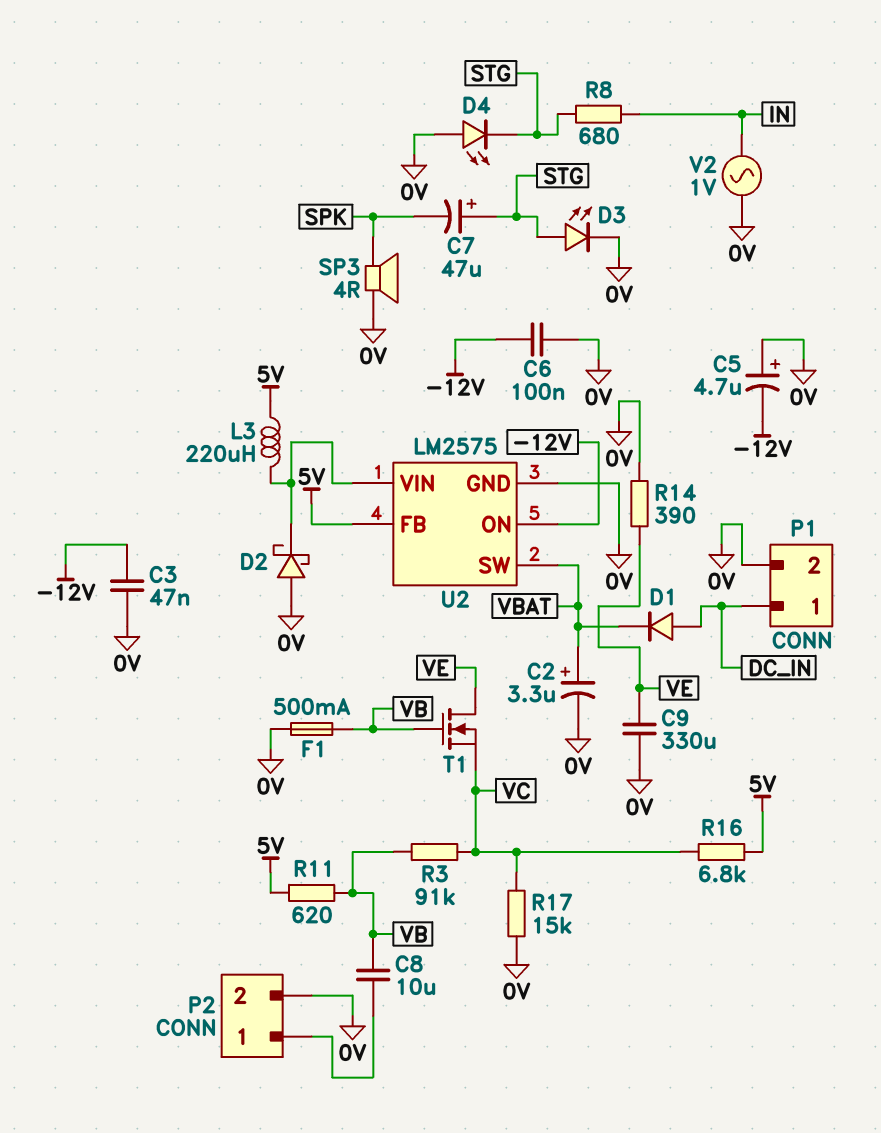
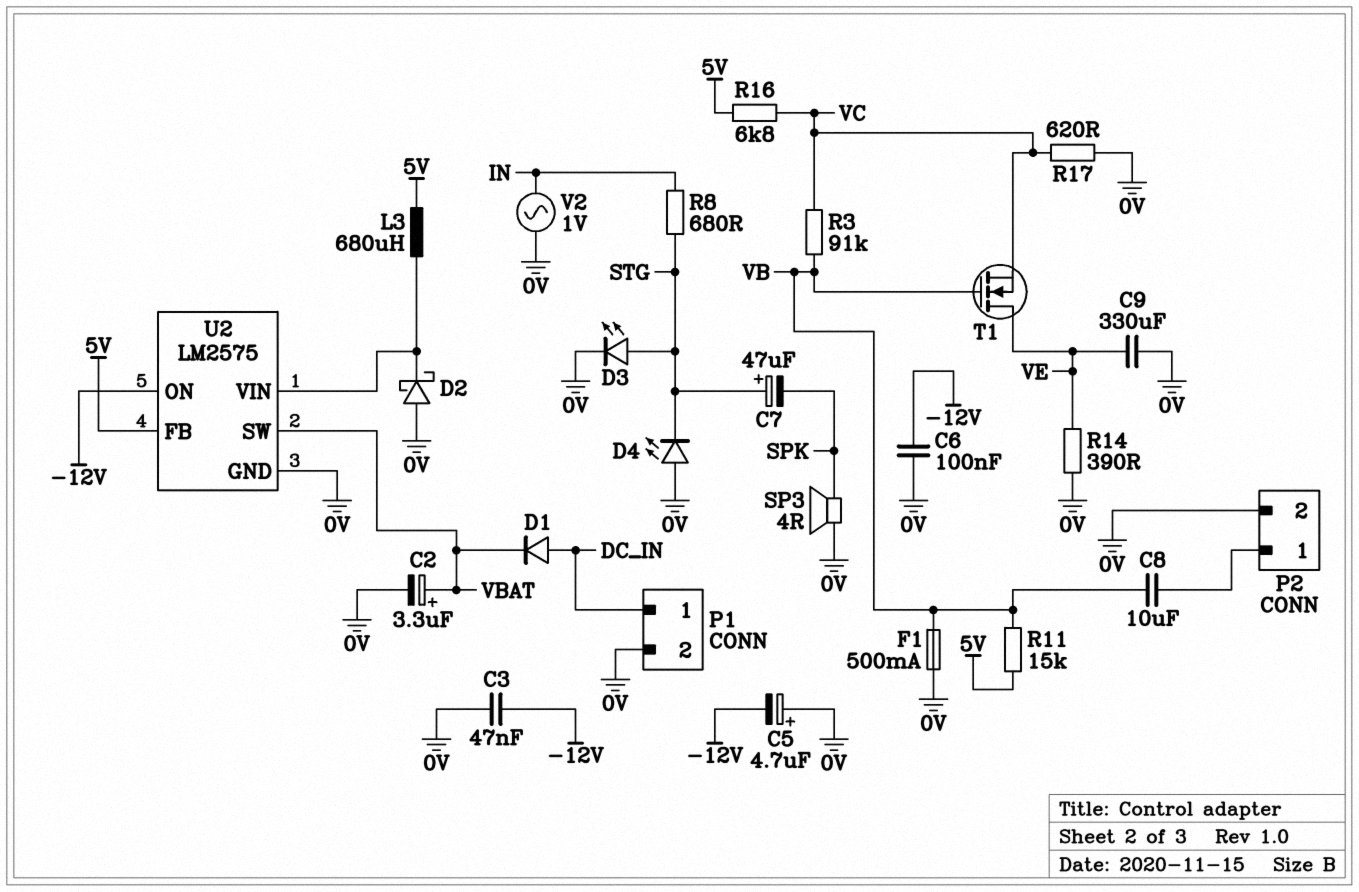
L3: 220uH (5V, U2/VIN) -> 680uH (5V, U2/VIN)
R11: 620 (5V, VB) -> 15k (5V, VB)
R17: 15k (0V, VC) -> 620 (0V, VC)

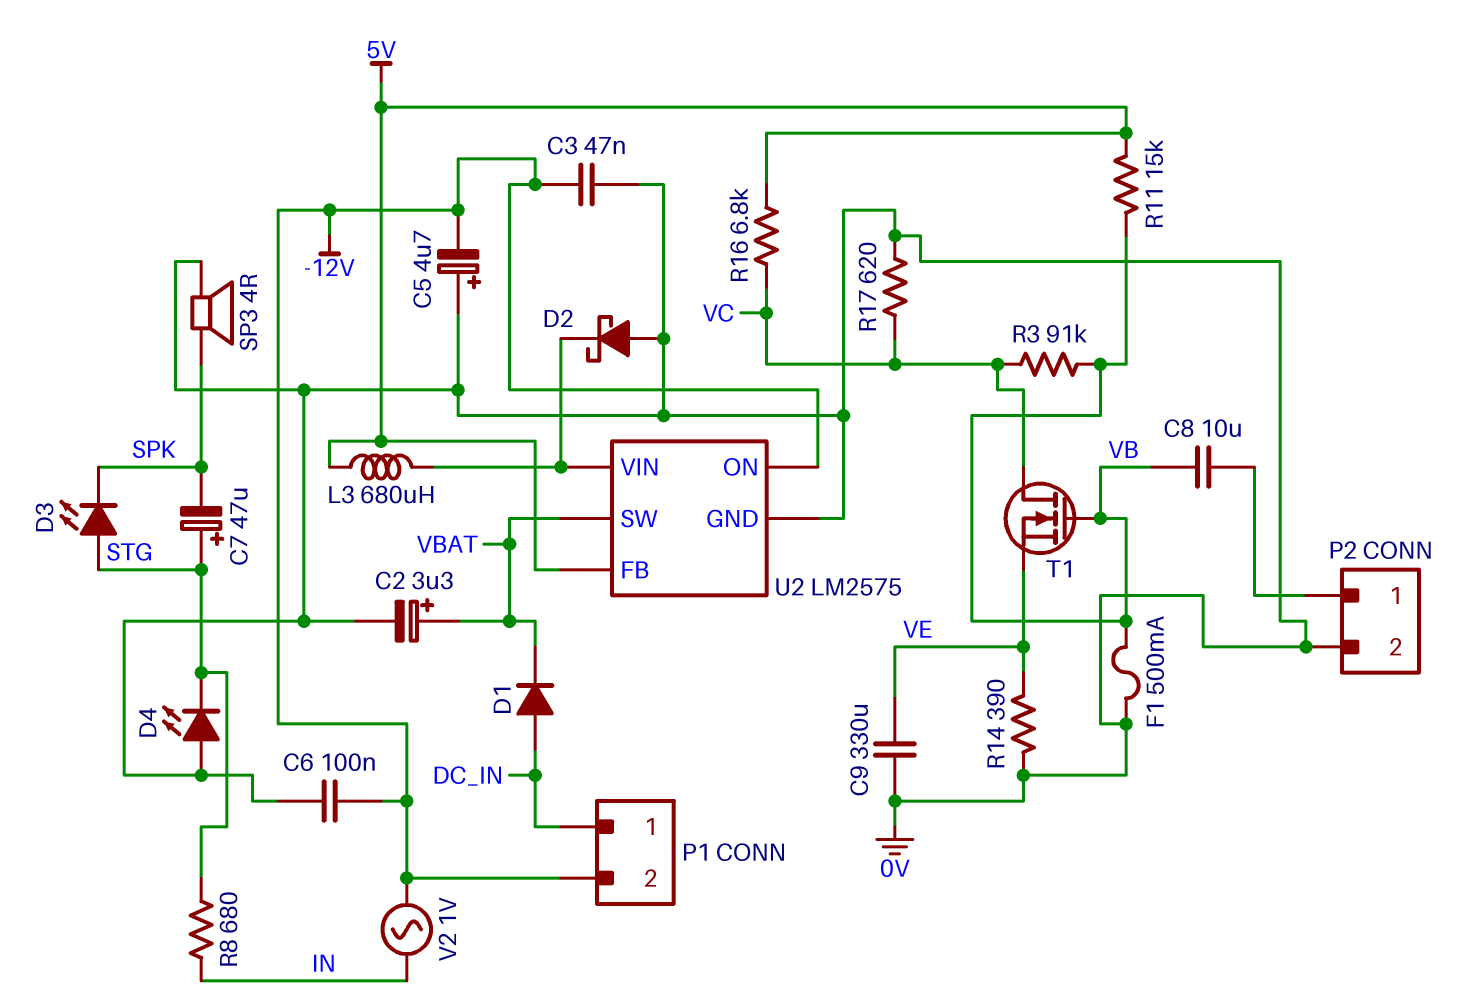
D3: LED (A STG, K 0V) -> LED (A STG, K SPK)
P1 pin 2: 0V -> -12V
T1: NMOS (G VB, D VE, S VC) -> NMOS (G VB, D VC, S VE)
V2: AC 1V (0V, IN) -> AC 1V (-12V, IN)

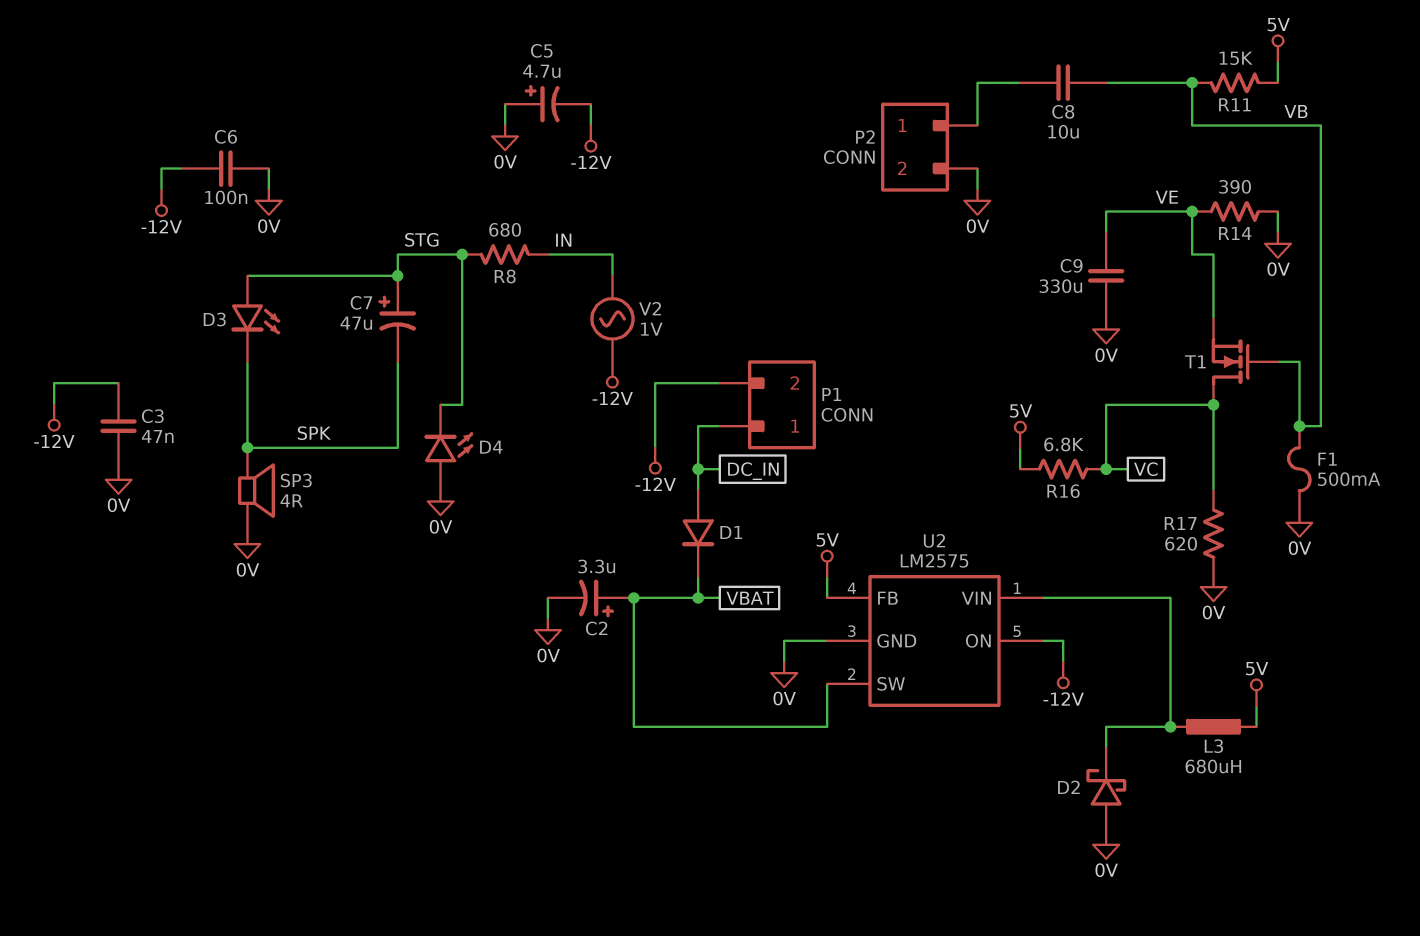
R3: 91k (VB, VC) -> none

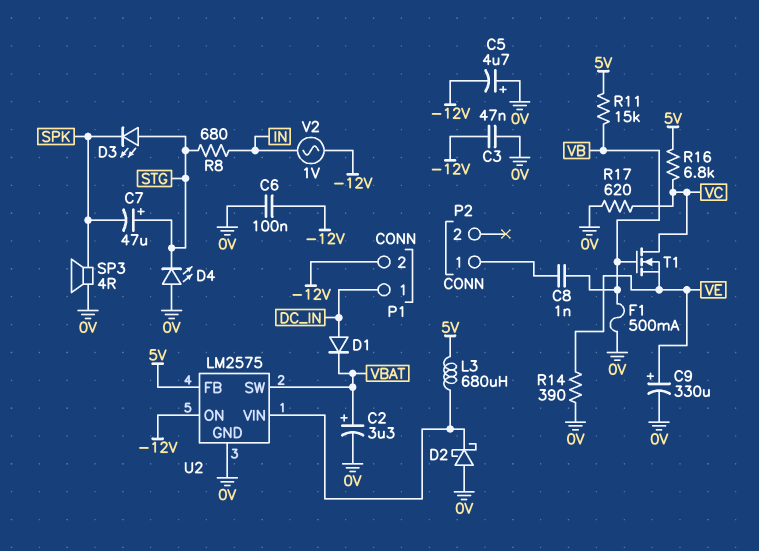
C8: 10uF (P2/1, VB) -> 1nF (P2/1, VB)
C9: 330uF (0V, VE) -> 330uF (plus VE, minus 0V)
P2 pin 2: 0V -> none

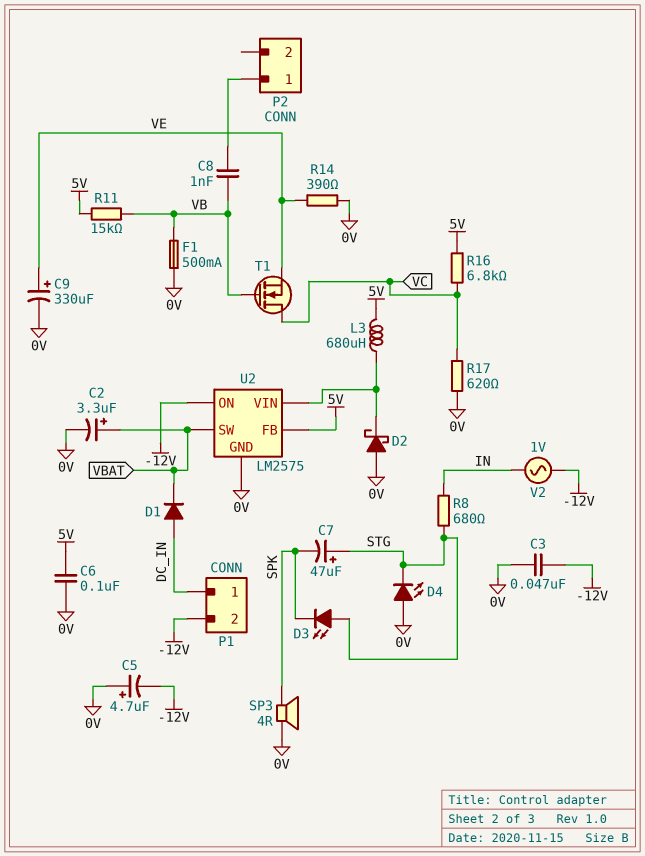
C6: 100nF (-12V, 0V) -> 100nF (0V, 5V)

